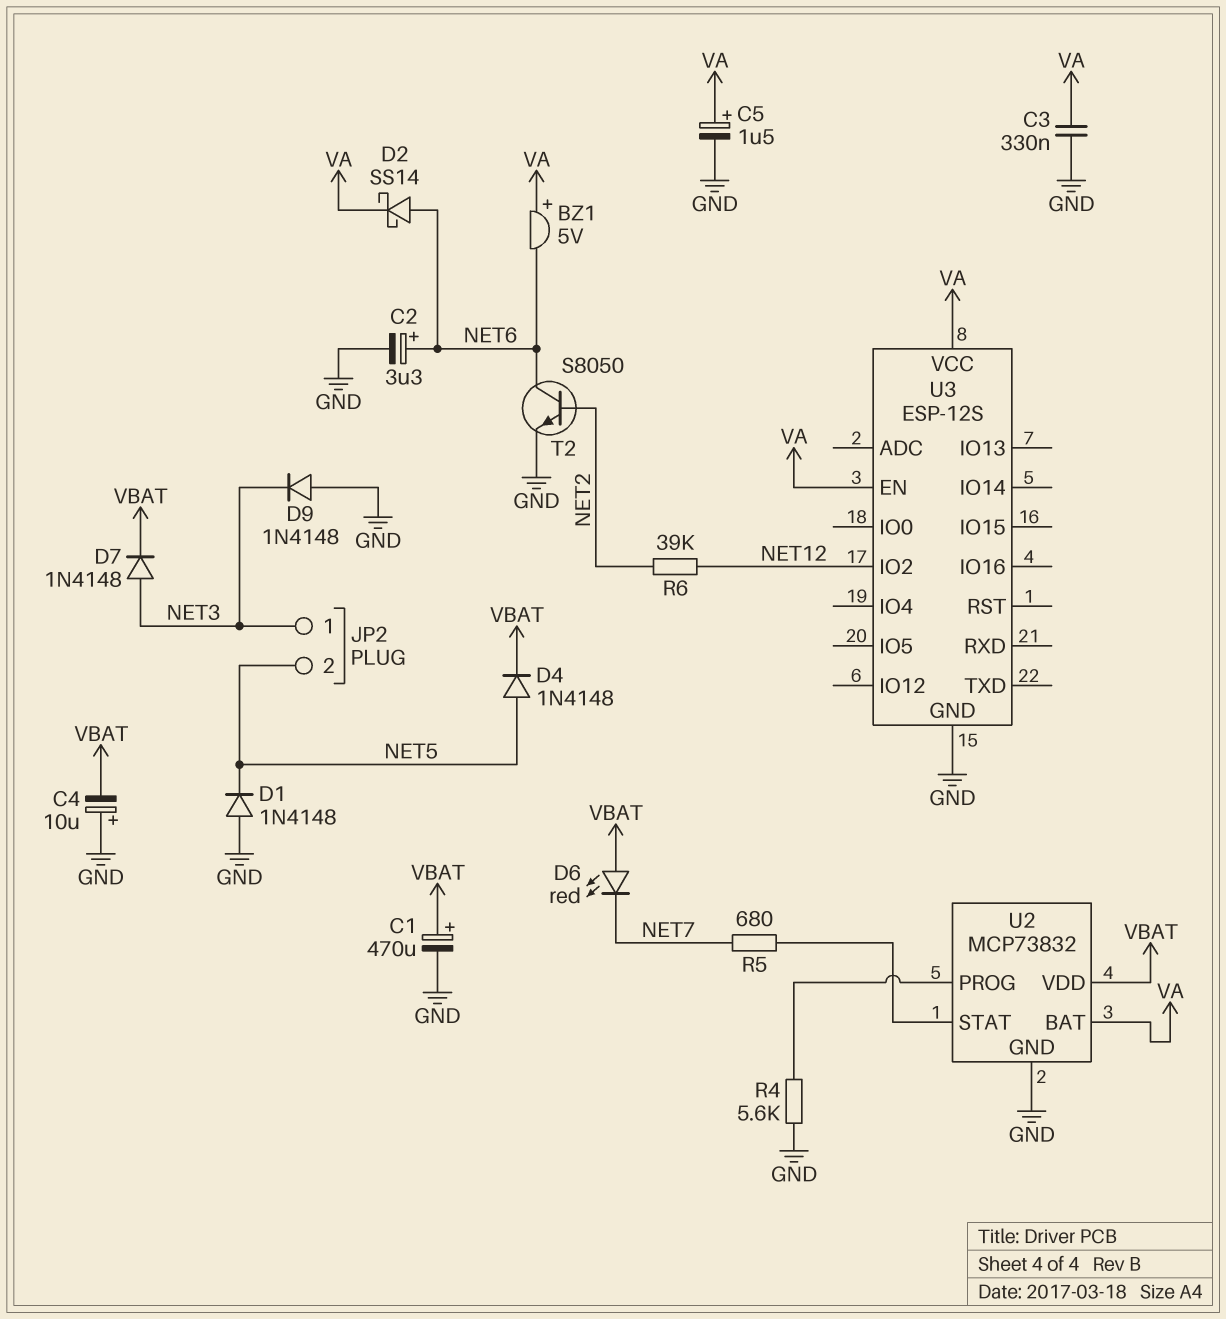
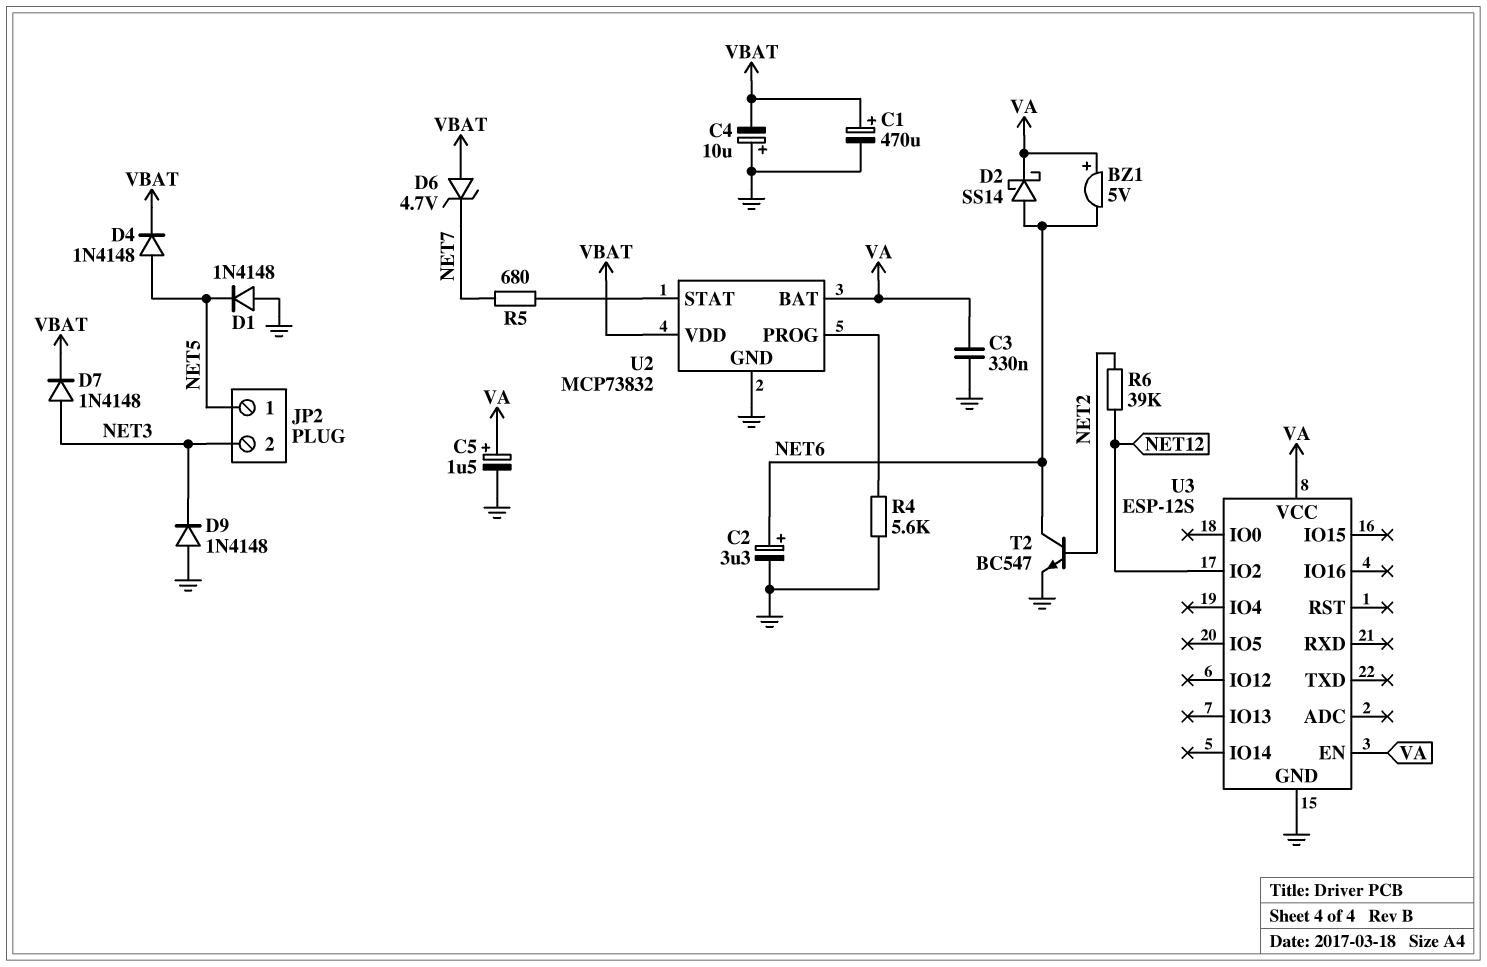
D6: LED red (A VBAT, K NET7) -> zener 4.7V (A VBAT, K NET7)
JP2 pin 1: NET3 -> NET5
JP2 pin 2: NET5 -> NET3
T2: NPN S8050 (B NET2, C NET6, E GND) -> NPN BC547 (B NET2, C NET6, E GND)

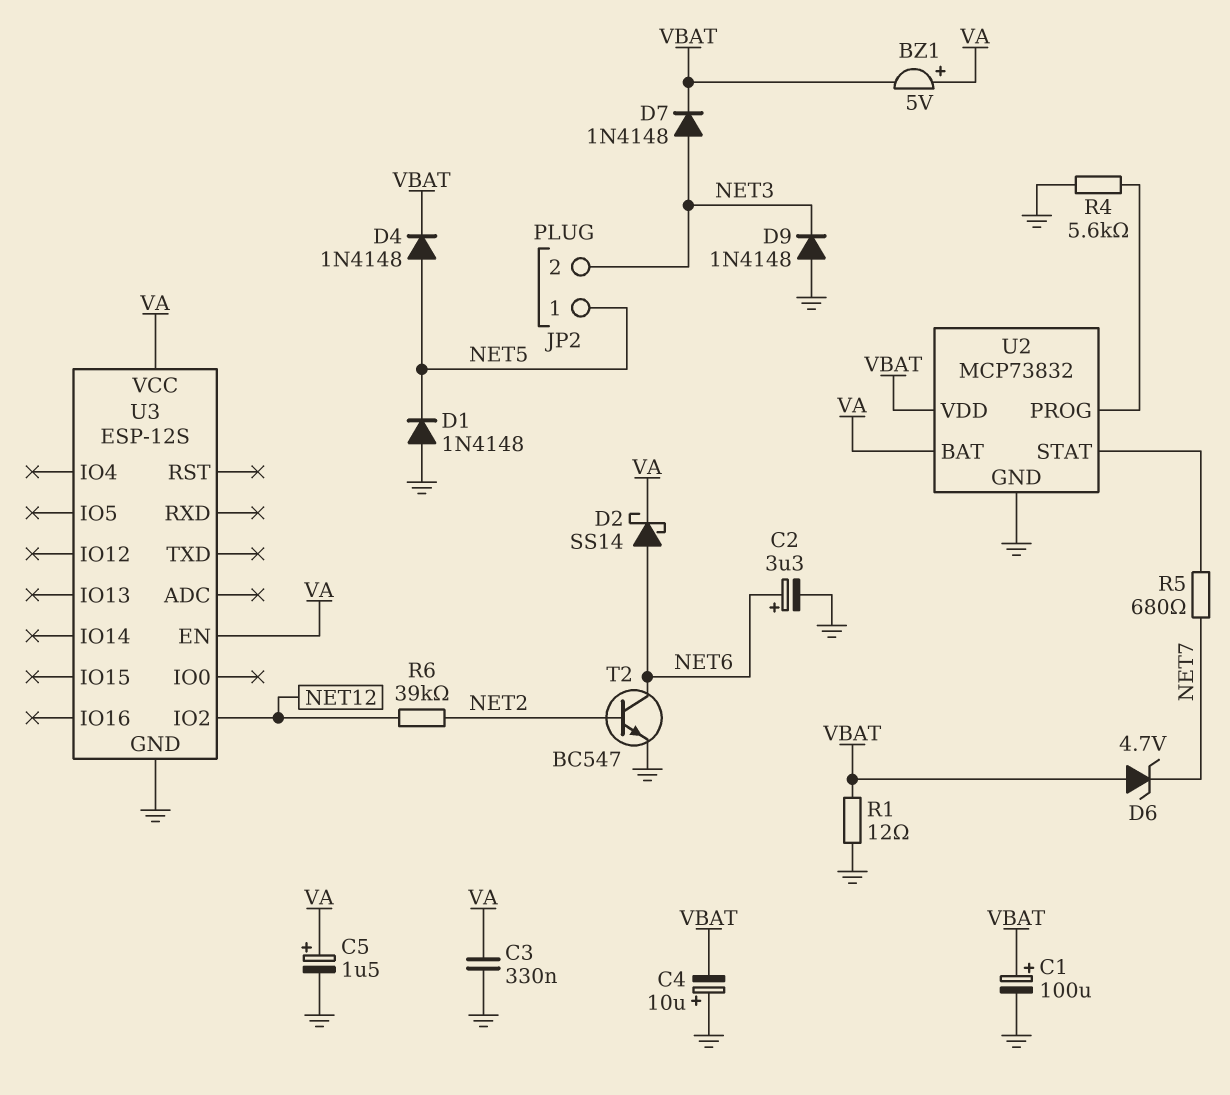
BZ1: buzzer 5V (plus VA, minus NET6) -> buzzer 5V (plus VA, minus VBAT)
C1: 470uF (plus VBAT, minus GND) -> 100uF (plus VBAT, minus GND)
R1: none -> 12 (GND, VBAT)

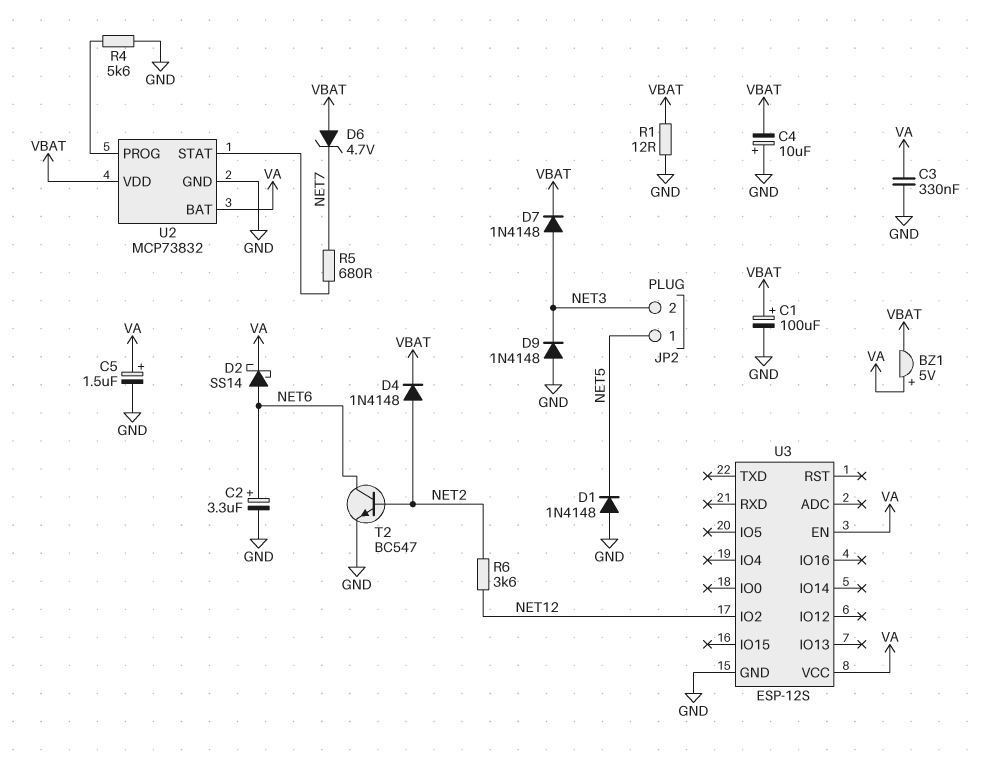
D4: diode 1N4148 (A NET5, K VBAT) -> diode 1N4148 (A NET2, K VBAT)
R6: 39k (NET2, NET12) -> 3.6k (NET2, NET12)

